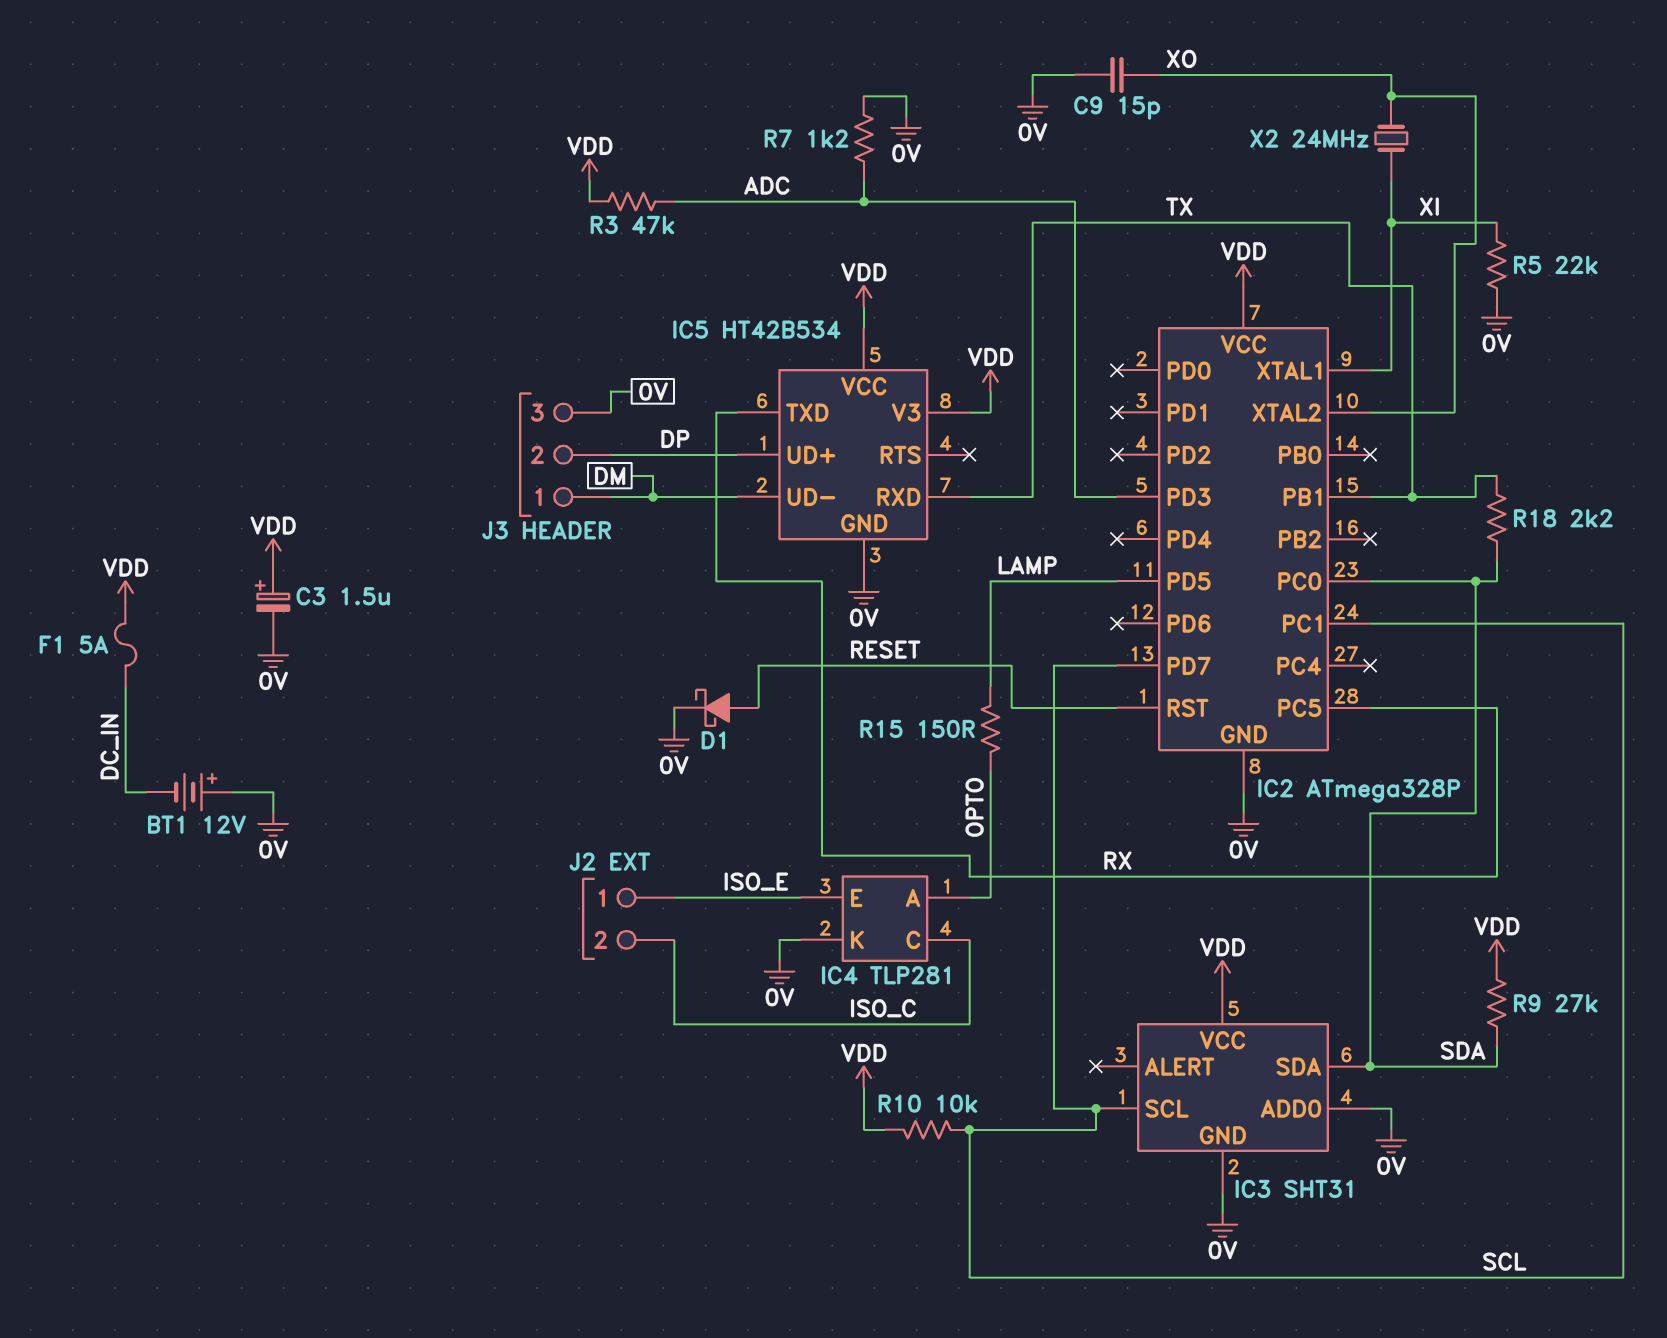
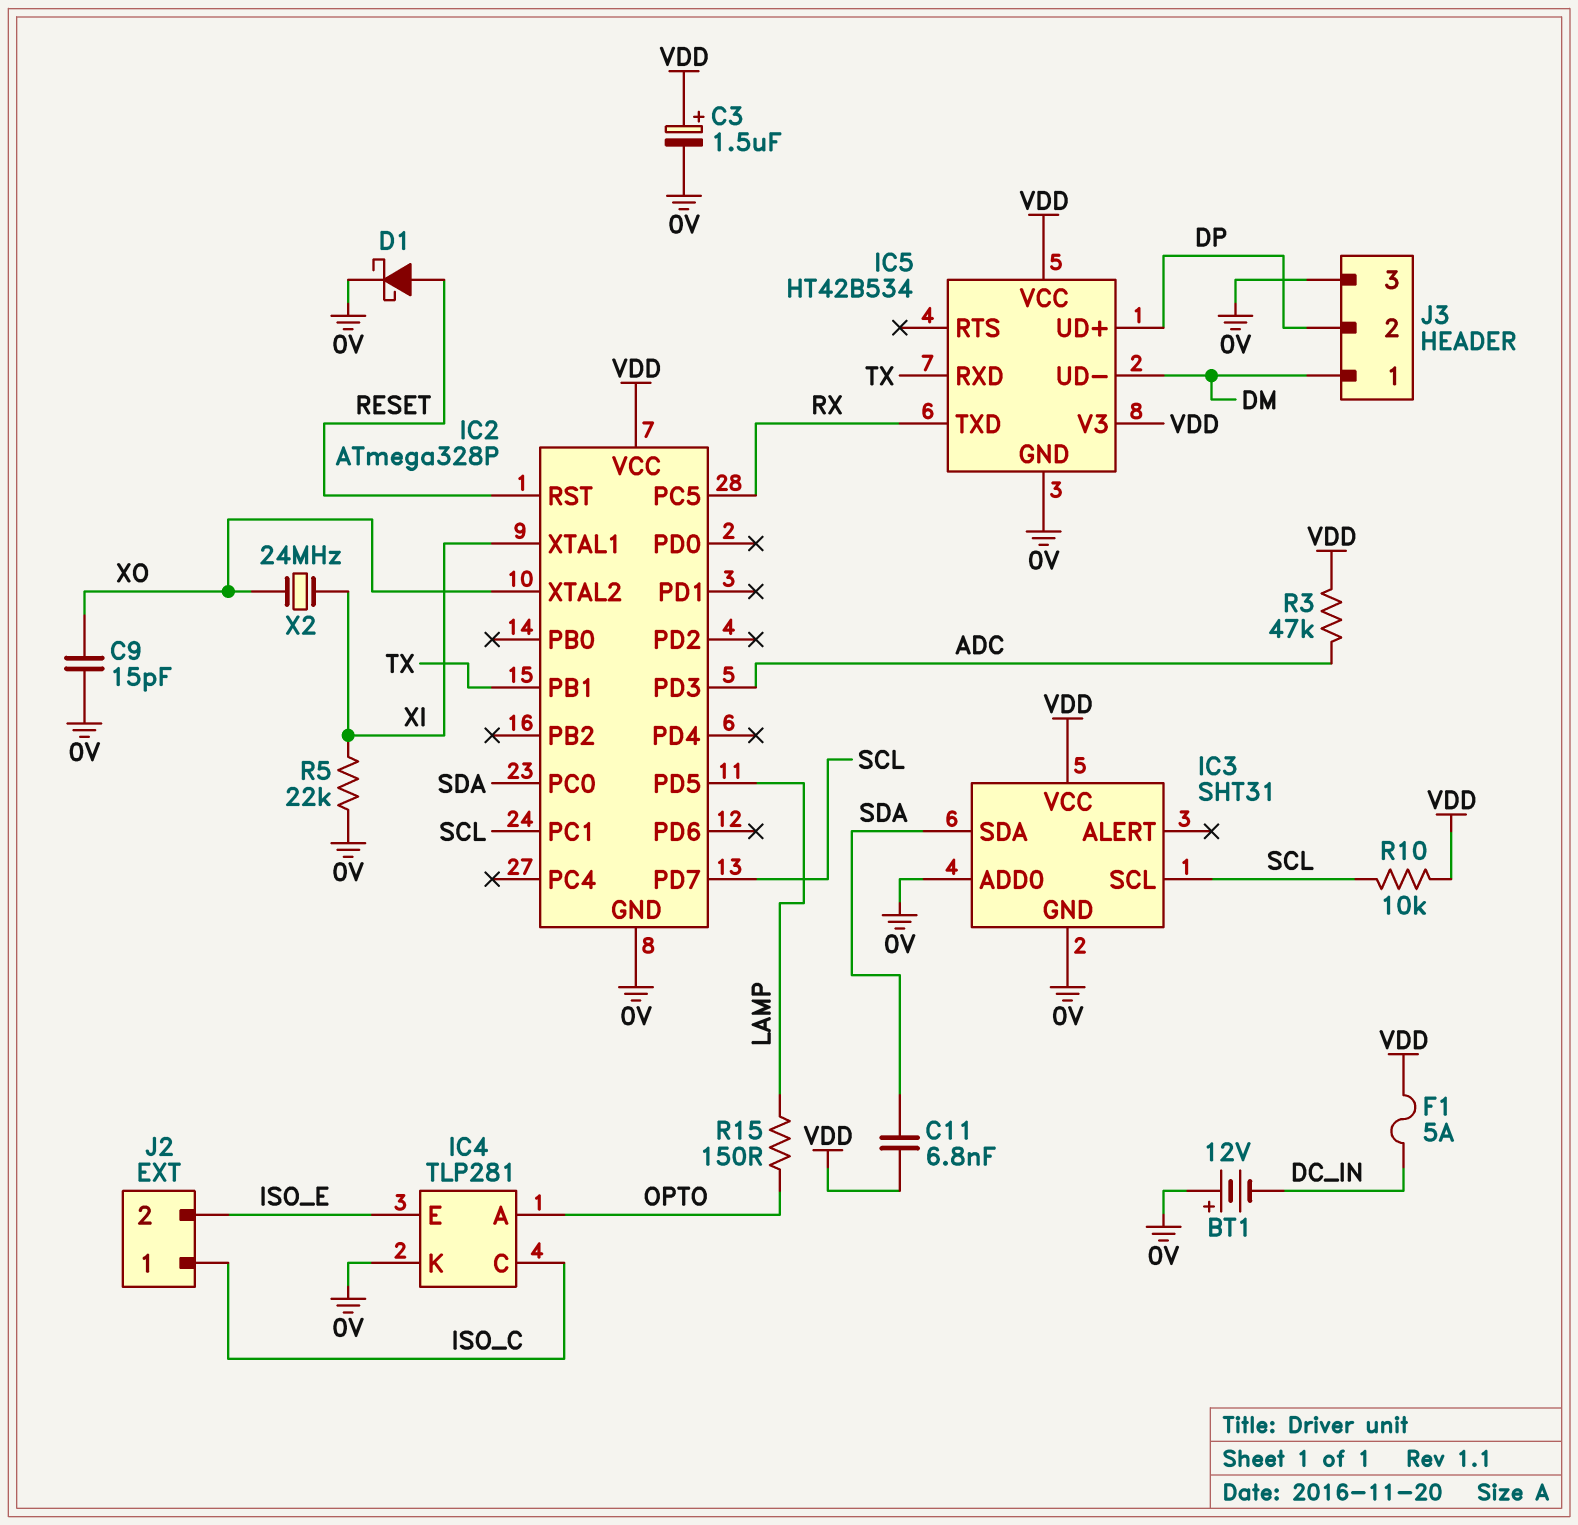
C11: none -> 6.8nF (SDA, VDD)
J2 pin 1: ISO_E -> ISO_C
J2 pin 2: ISO_C -> ISO_E
R7: 1.2k (0V, ADC) -> none
R9: 27k (SDA, VDD) -> none
R18: 2.2k (SDA, TX) -> none

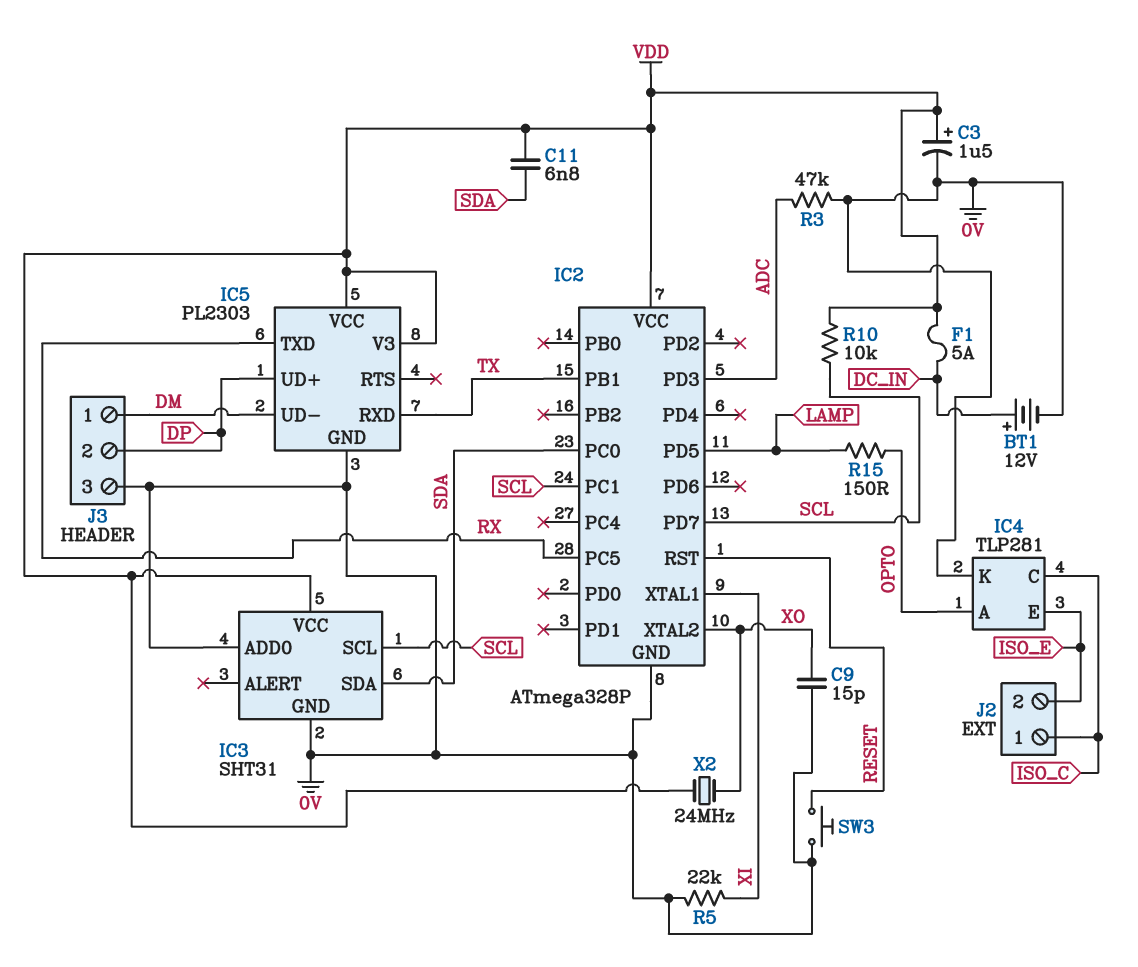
BT1: 12V (plus 0V, minus DC_IN) -> 12V (plus DC_IN, minus 0V)
D1: schottky (A RESET, K 0V) -> none
IC5: HT42B534 -> PL2303
R3: 47k (ADC, VDD) -> 47k (0V, ADC)
SW3: none -> button (0V, RESET)
X2: 24MHz (XI, XO) -> 24MHz (VDD, XO)

